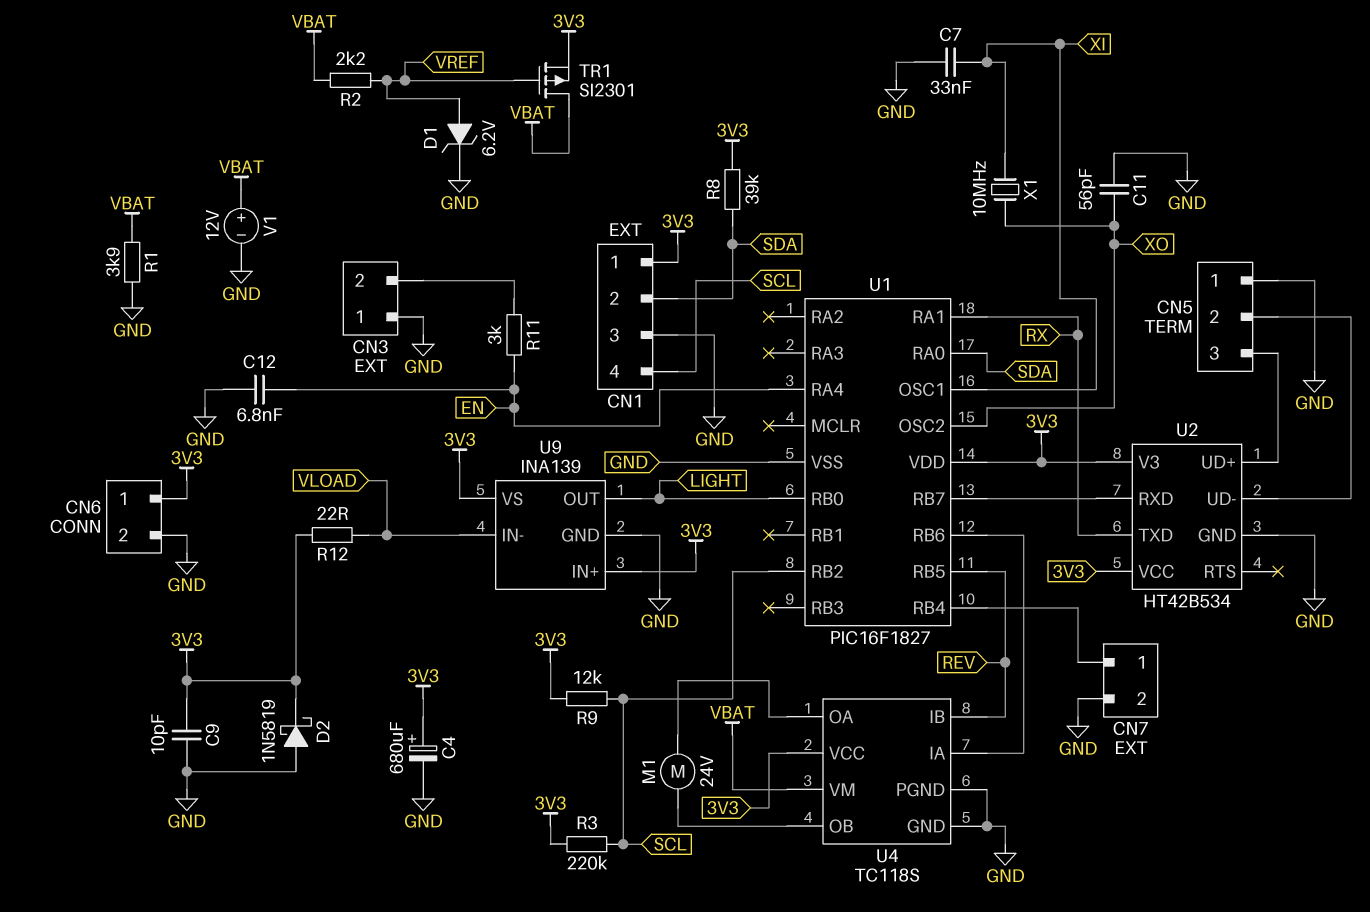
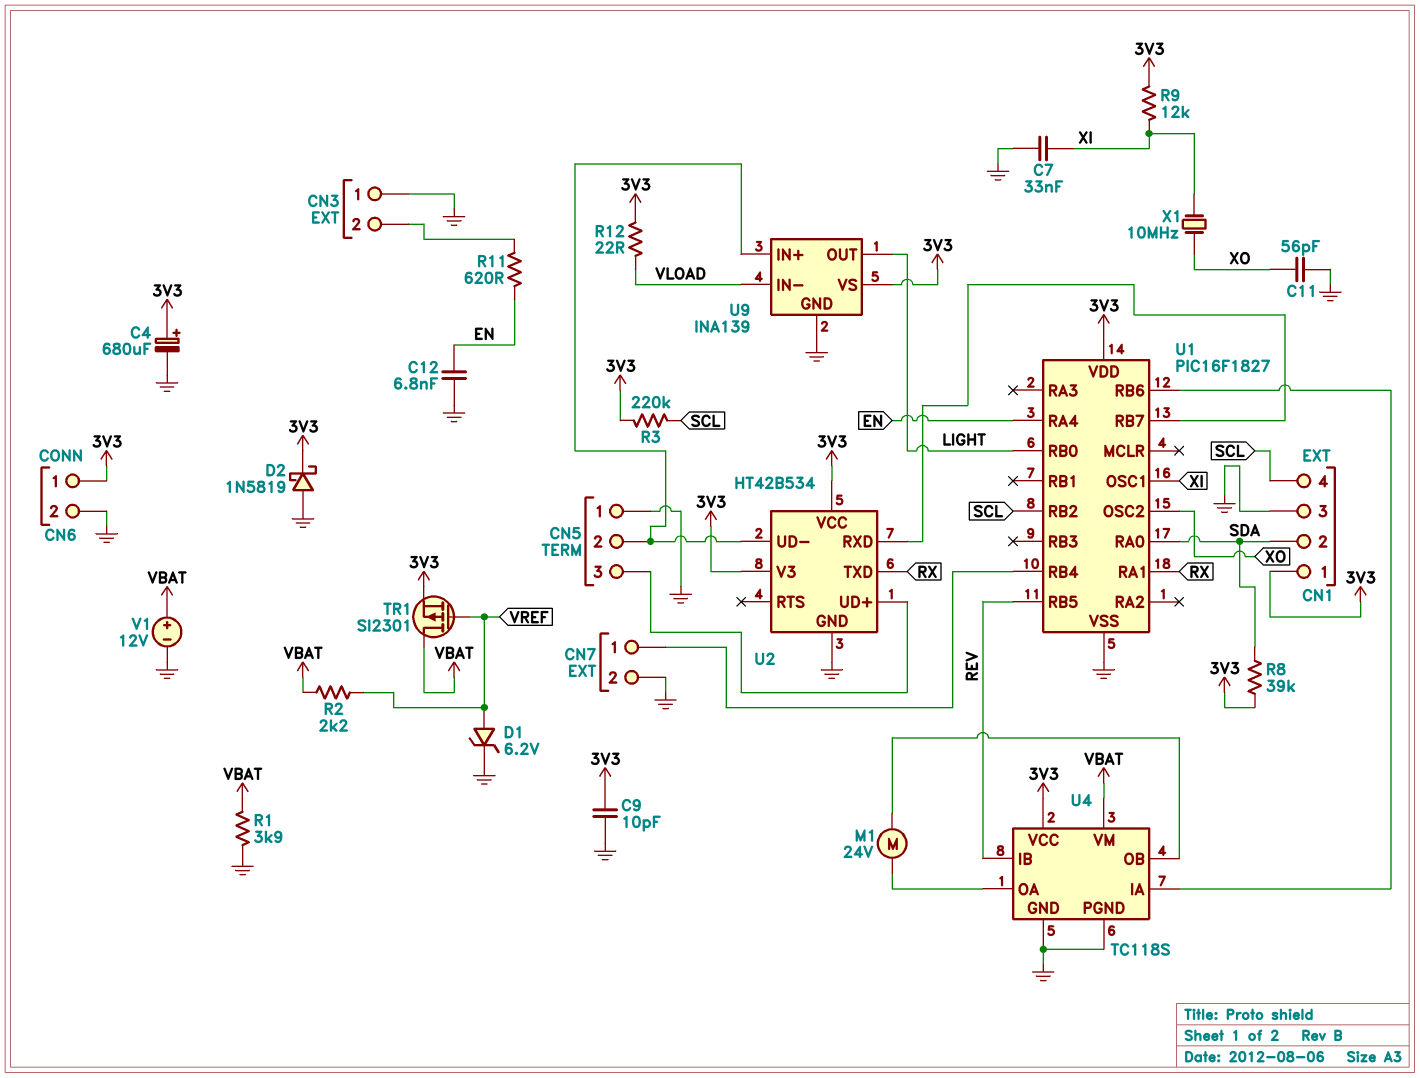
R9: 12k (3V3, SCL) -> 12k (3V3, XI)
R11: 3k (CN3/2, EN) -> 620 (CN3/2, EN)
U9 pin IN+: 3V3 -> CN5/2

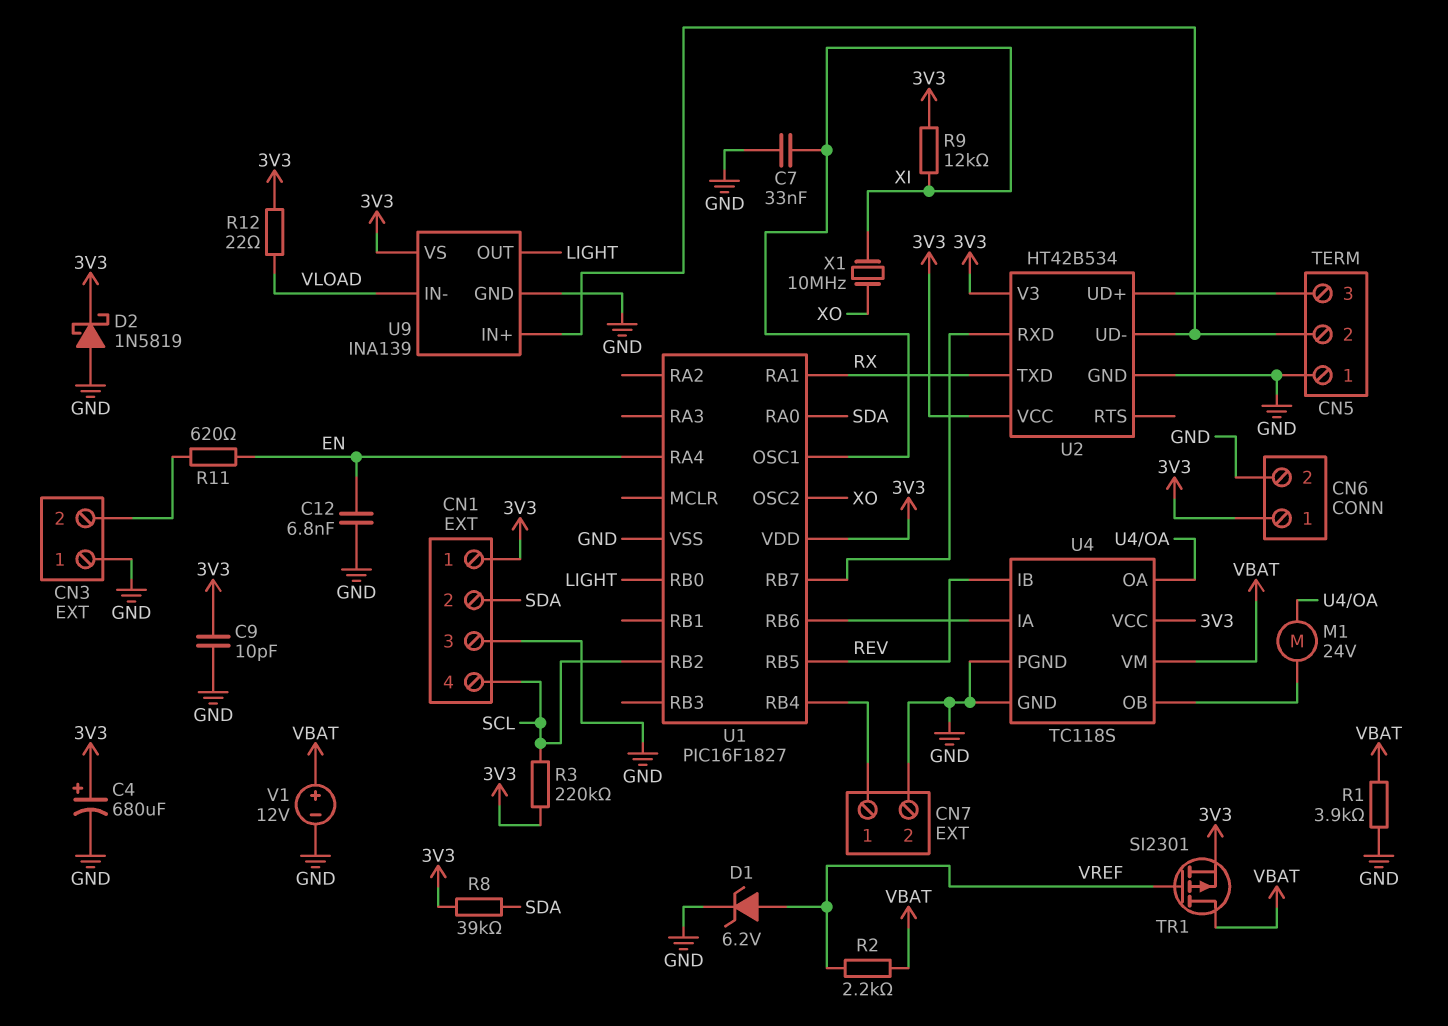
C11: 56pF (GND, XO) -> none

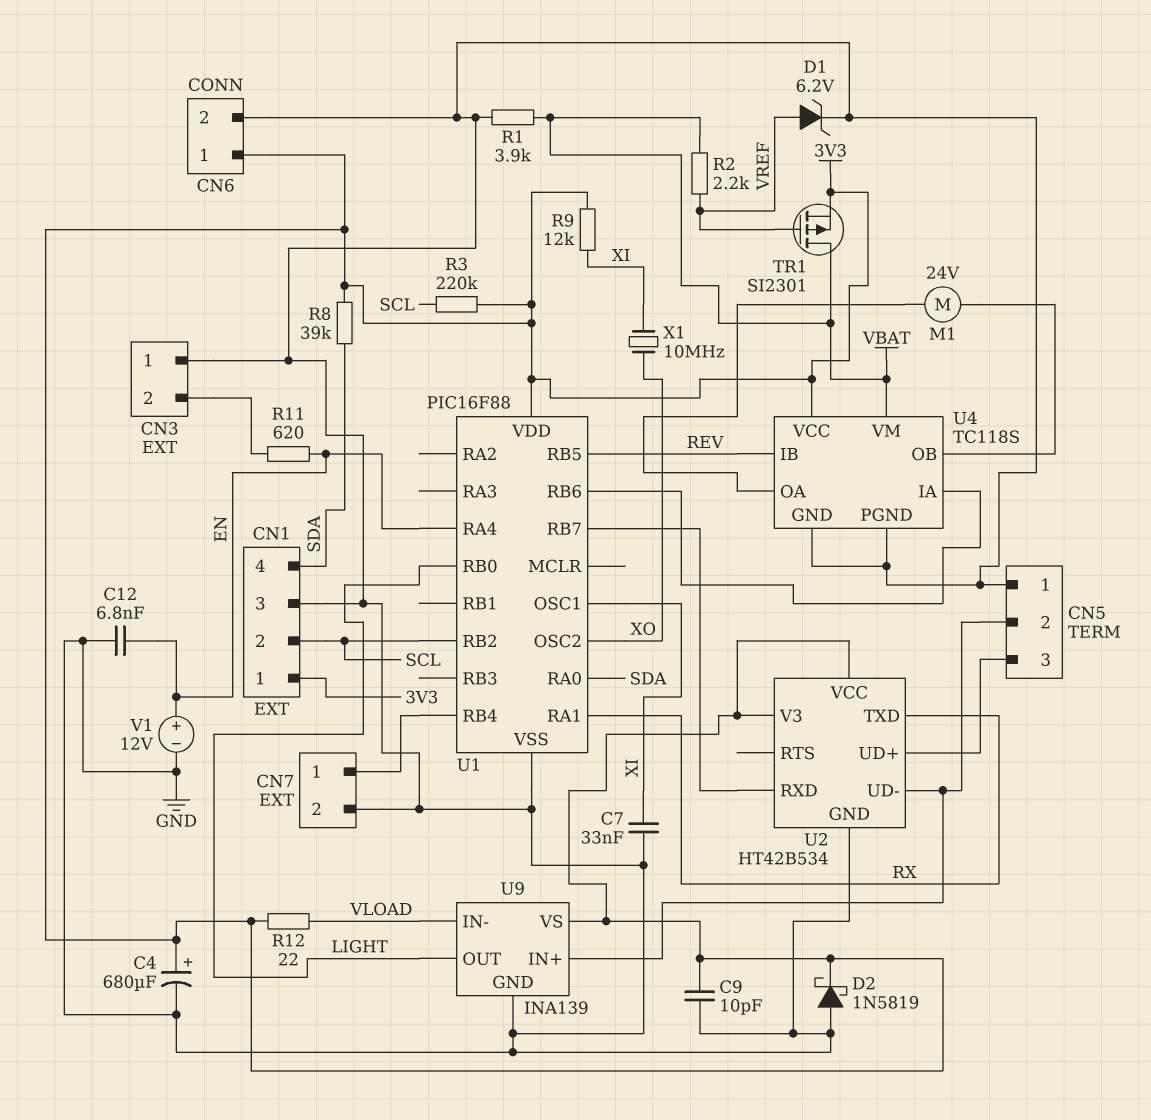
CN1 pin 2: SDA -> SCL
CN1 pin 4: SCL -> SDA
U1: PIC16F1827 -> PIC16F88
V1: 12V (plus VBAT, minus GND) -> 12V (plus EN, minus GND)

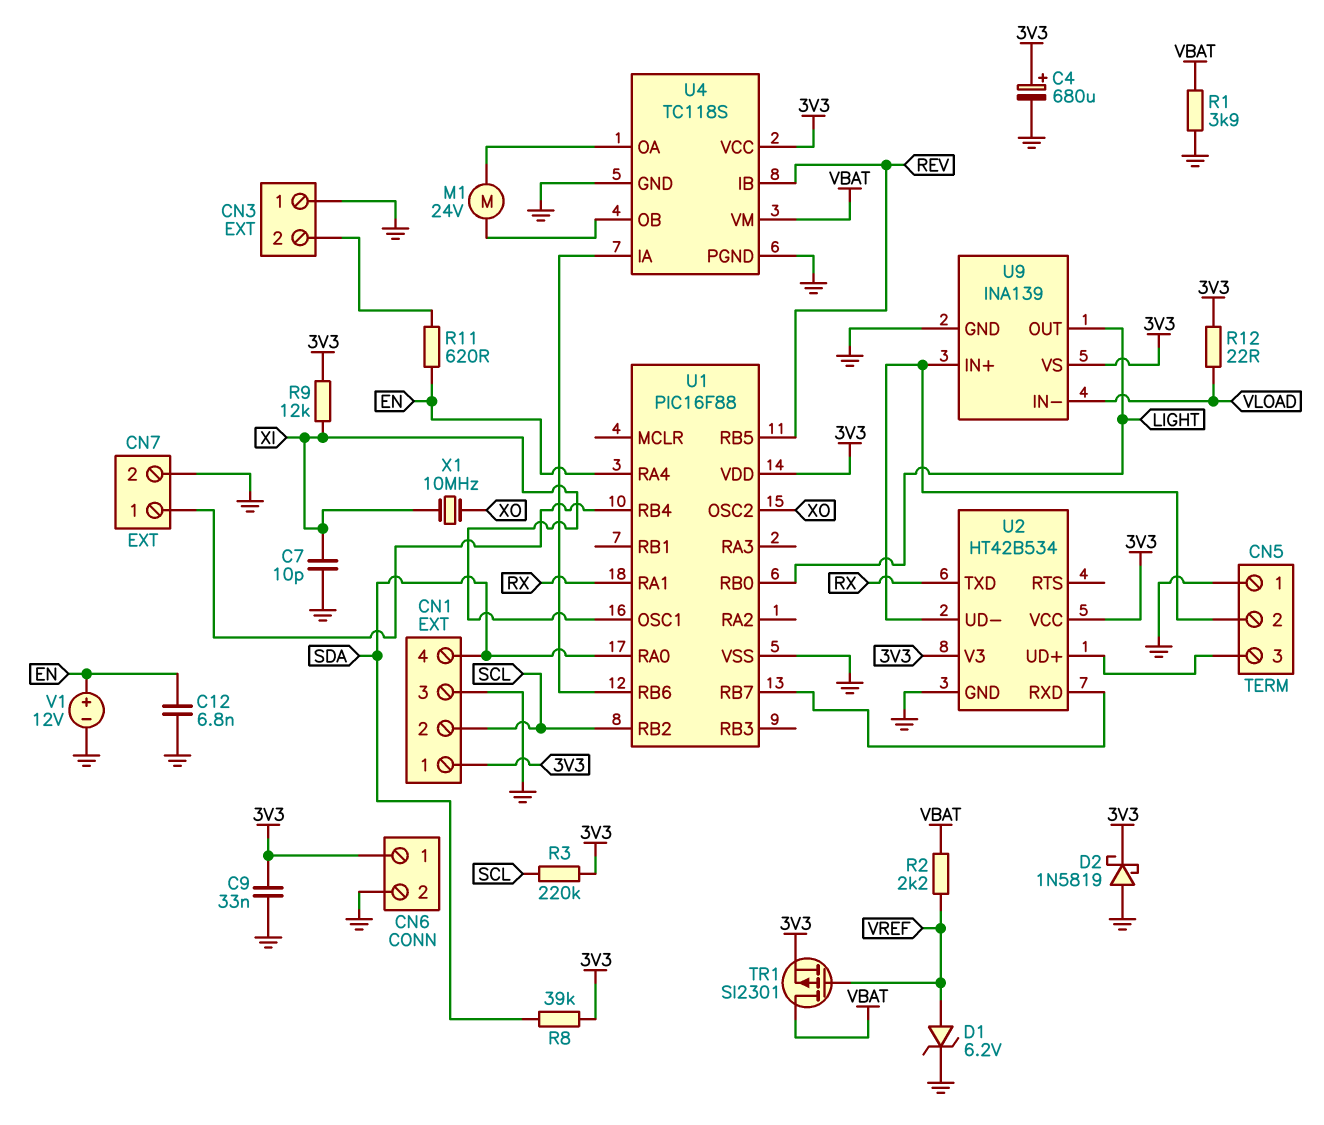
C7: 33nF (GND, XI) -> 10pF (GND, XI)
C9: 10pF (3V3, GND) -> 33nF (3V3, GND)

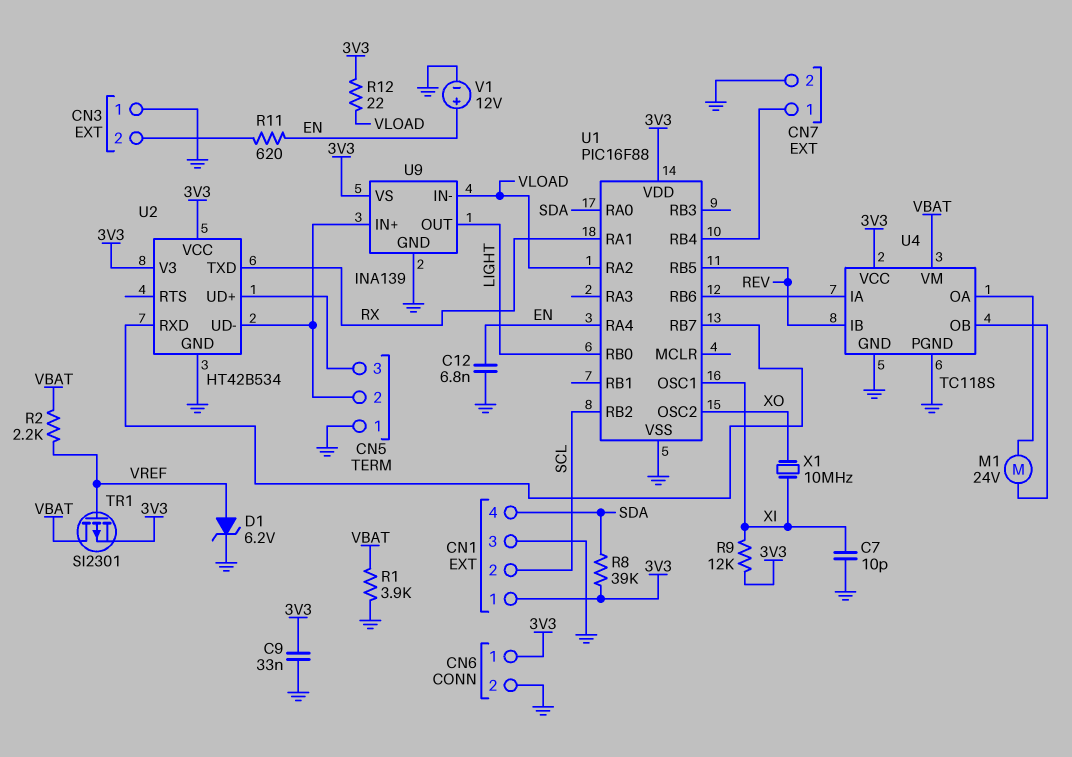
C4: 680uF (plus 3V3, minus GND) -> none
D2: schottky 1N5819 (A GND, K 3V3) -> none
R3: 220k (3V3, SCL) -> none
U1 pin RA2: none -> VLOAD

